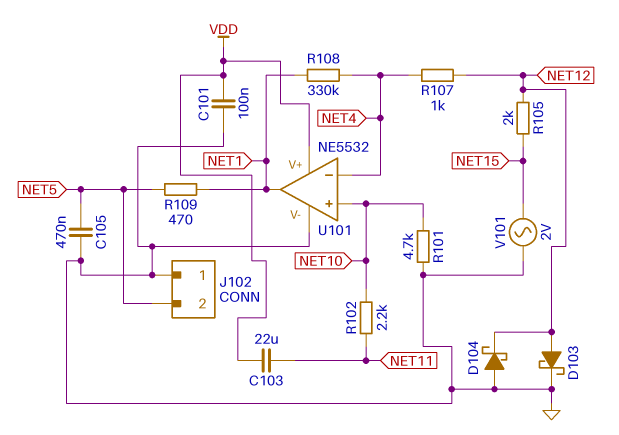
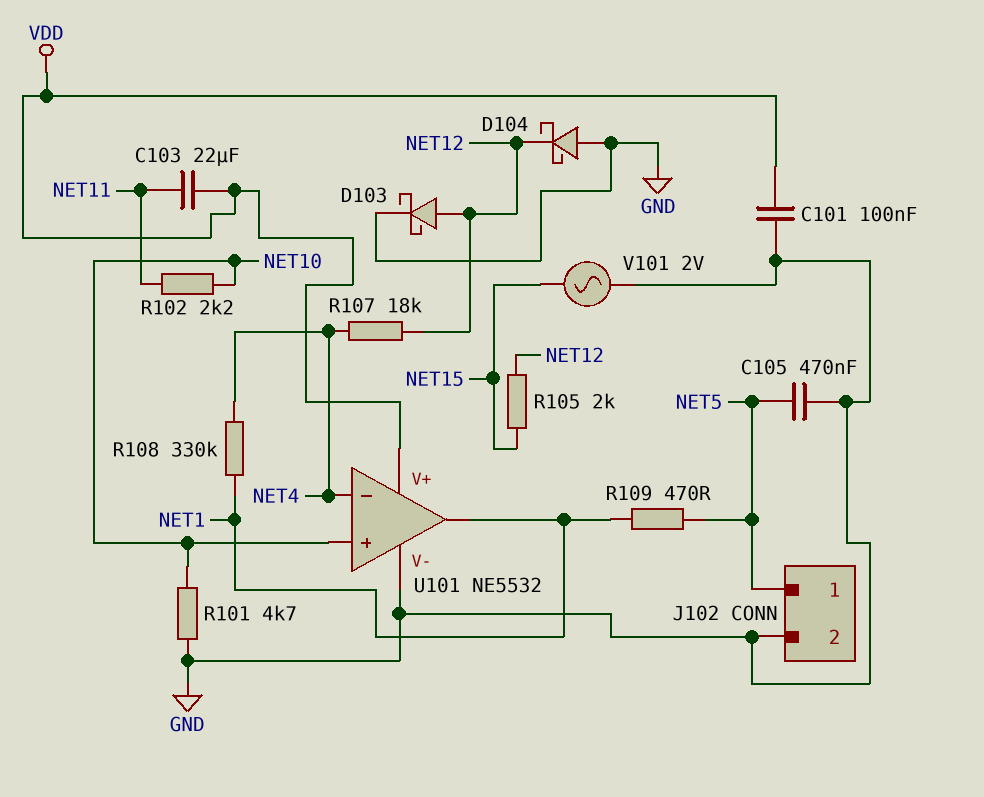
J102 pin 1: GND -> NET5
J102 pin 2: NET5 -> GND
R107: 1k (NET4, NET12) -> 18k (NET4, NET12)

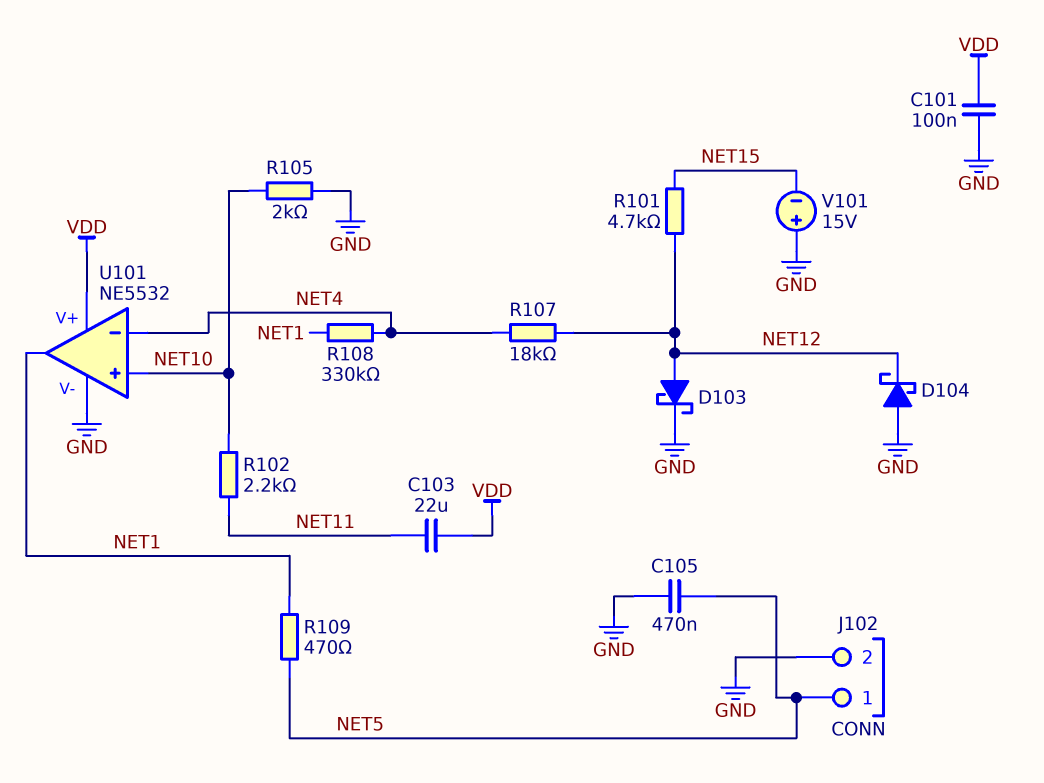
R101: 4.7k (GND, NET10) -> 4.7k (NET12, NET15)
R105: 2k (NET12, NET15) -> 2k (GND, NET10)
V101: AC 2V (GND, NET15) -> 15V (plus GND, minus NET15)

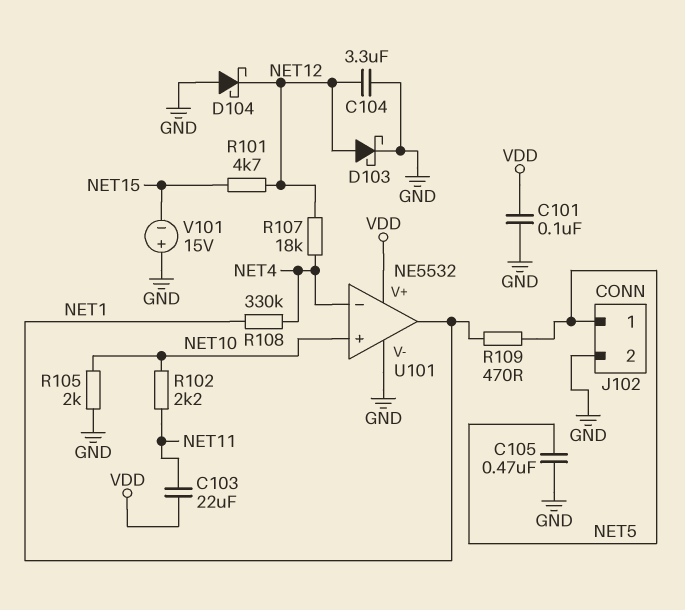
C104: none -> 3.3uF (GND, NET12)

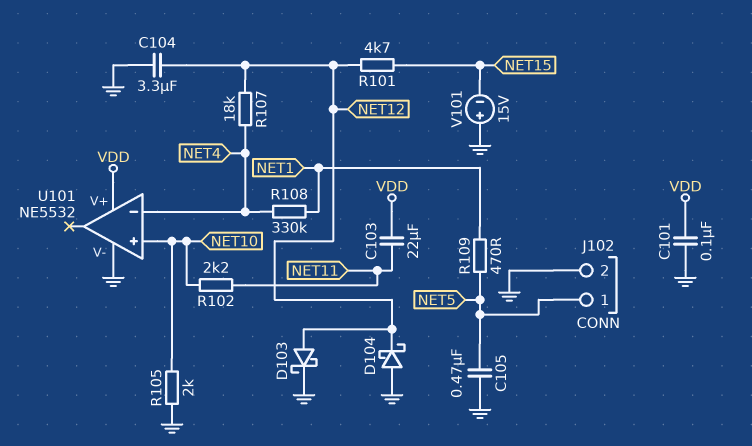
U101 pin out: NET1 -> none

